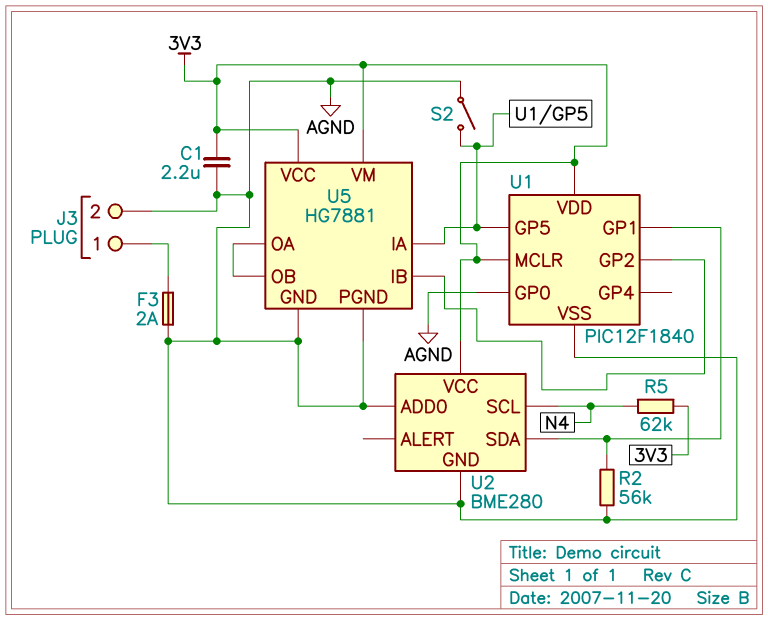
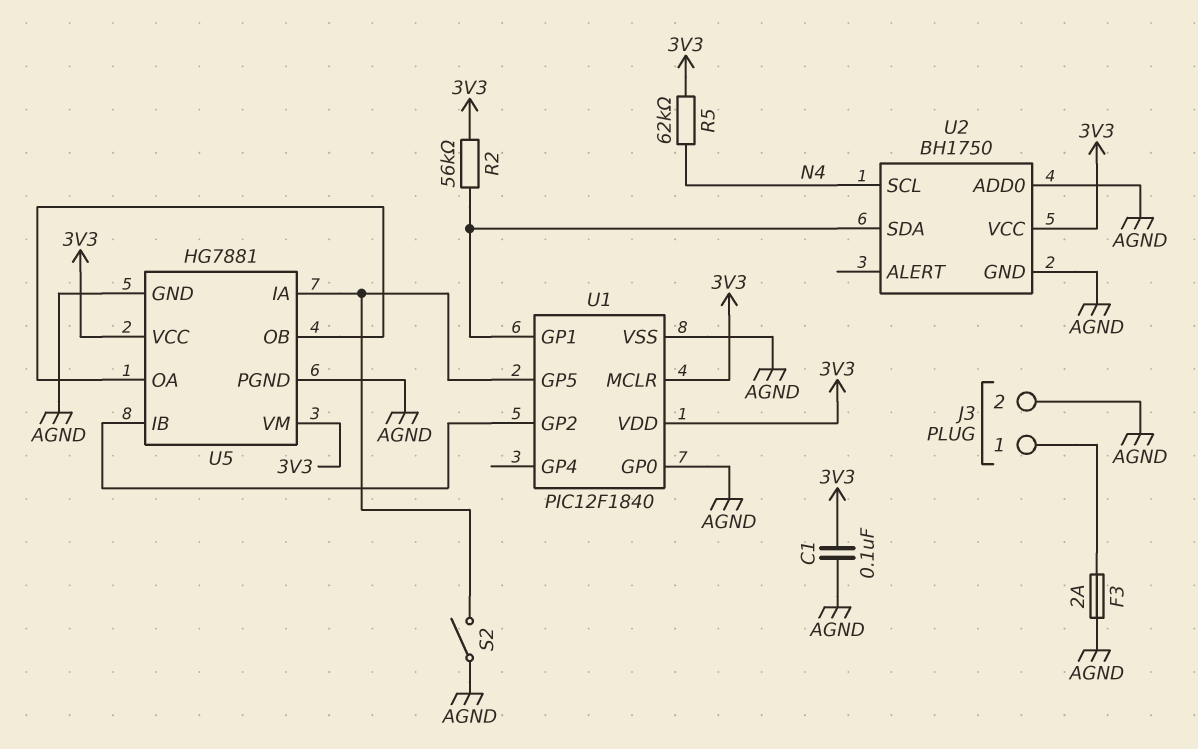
C1: 2.2uF (3V3, AGND) -> 100nF (3V3, AGND)
R2: 56k (AGND, U1/GP1) -> 56k (3V3, U1/GP1)
U2: BME280 -> BH1750

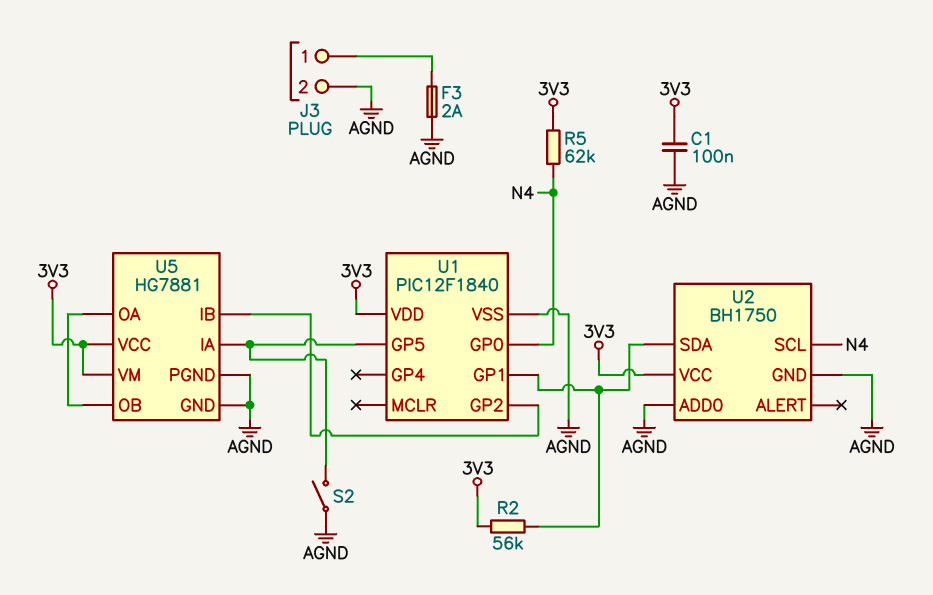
U1 pin GP0: AGND -> N4
U1 pin MCLR: 3V3 -> none

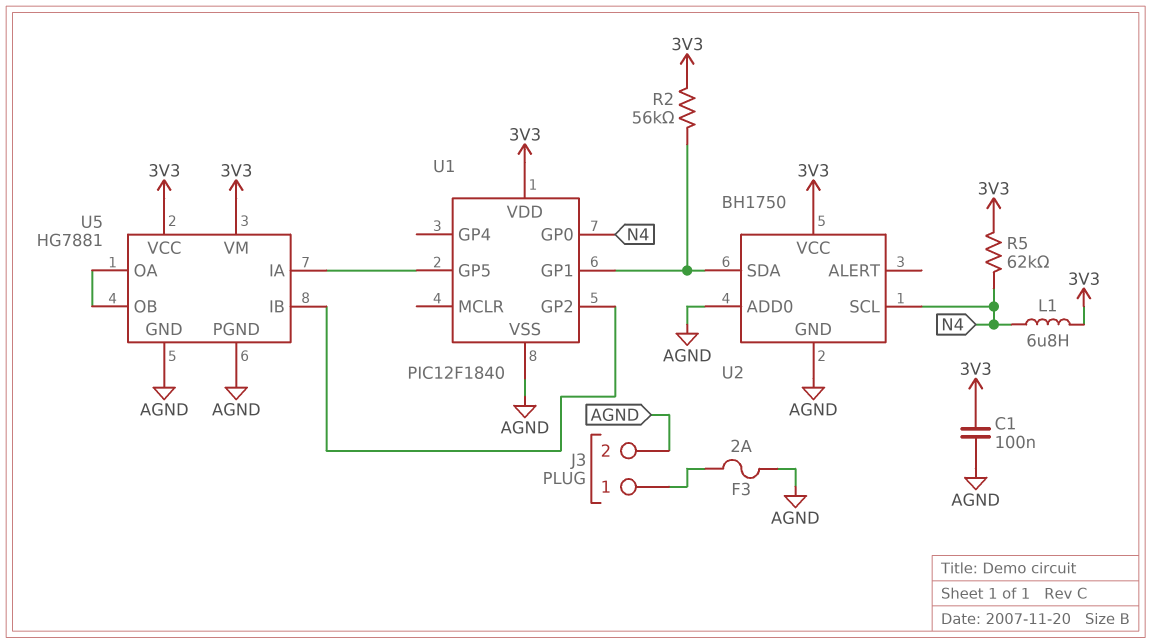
L1: none -> 6.8uH (3V3, N4)
S2: switch (AGND, U1/GP5) -> none

